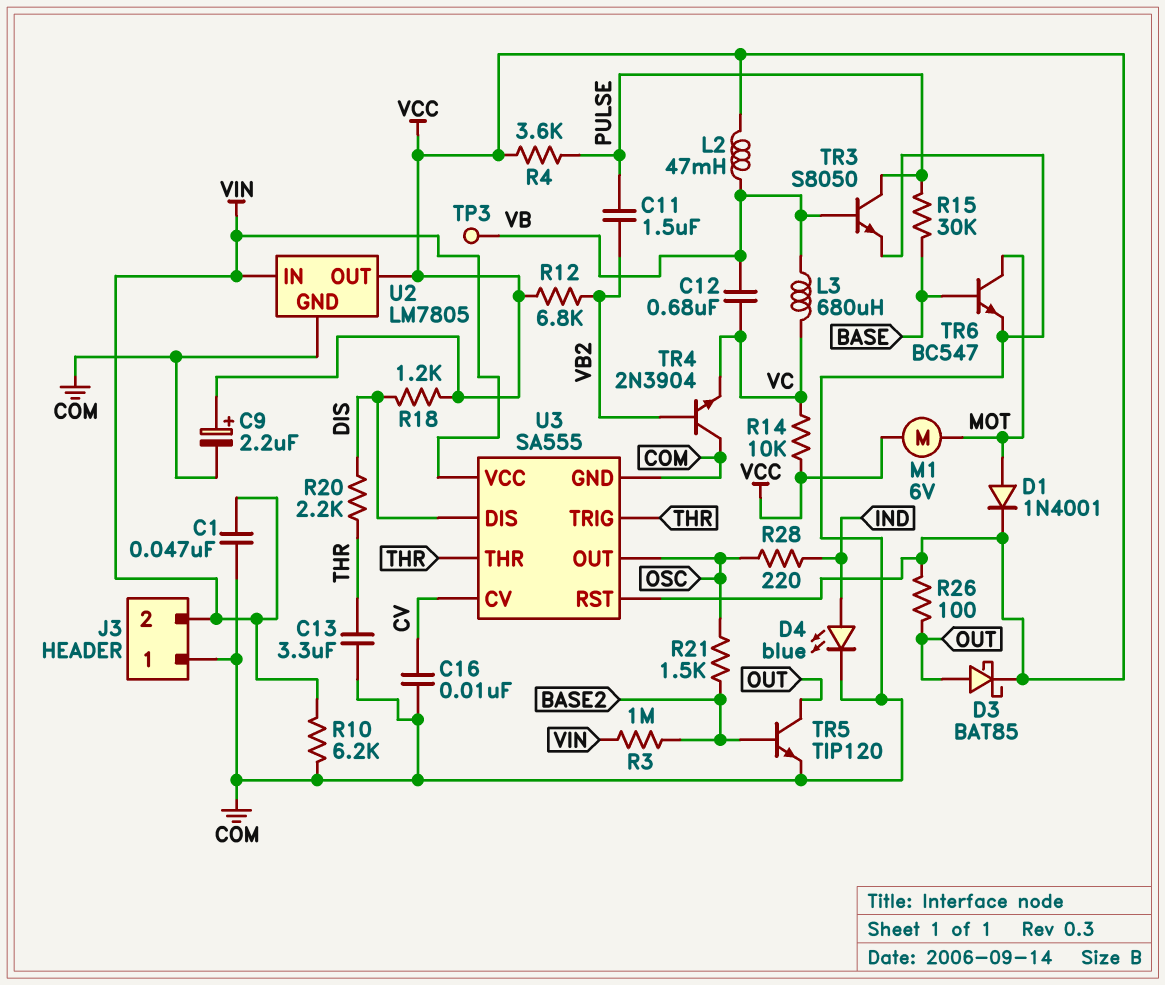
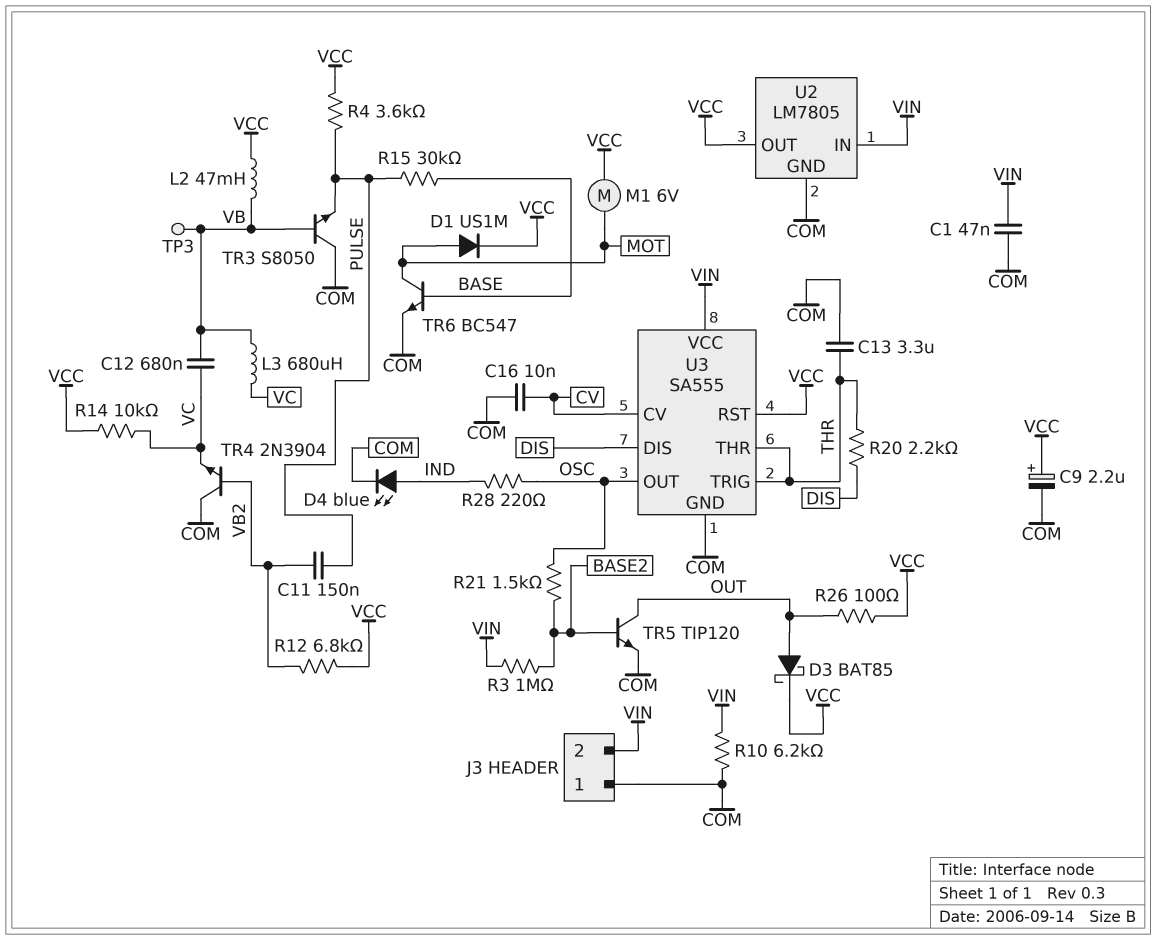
C11: 1.5uF (PULSE, VB2) -> 150nF (PULSE, VB2)
D1: diode 1N4001 (A MOT, K VCC) -> diode US1M (A MOT, K VCC)
R18: 1.2k (DIS, VCC) -> none
TR3: NPN S8050 (B VB, C PULSE, E COM) -> NPN S8050 (B VB, C COM, E PULSE)

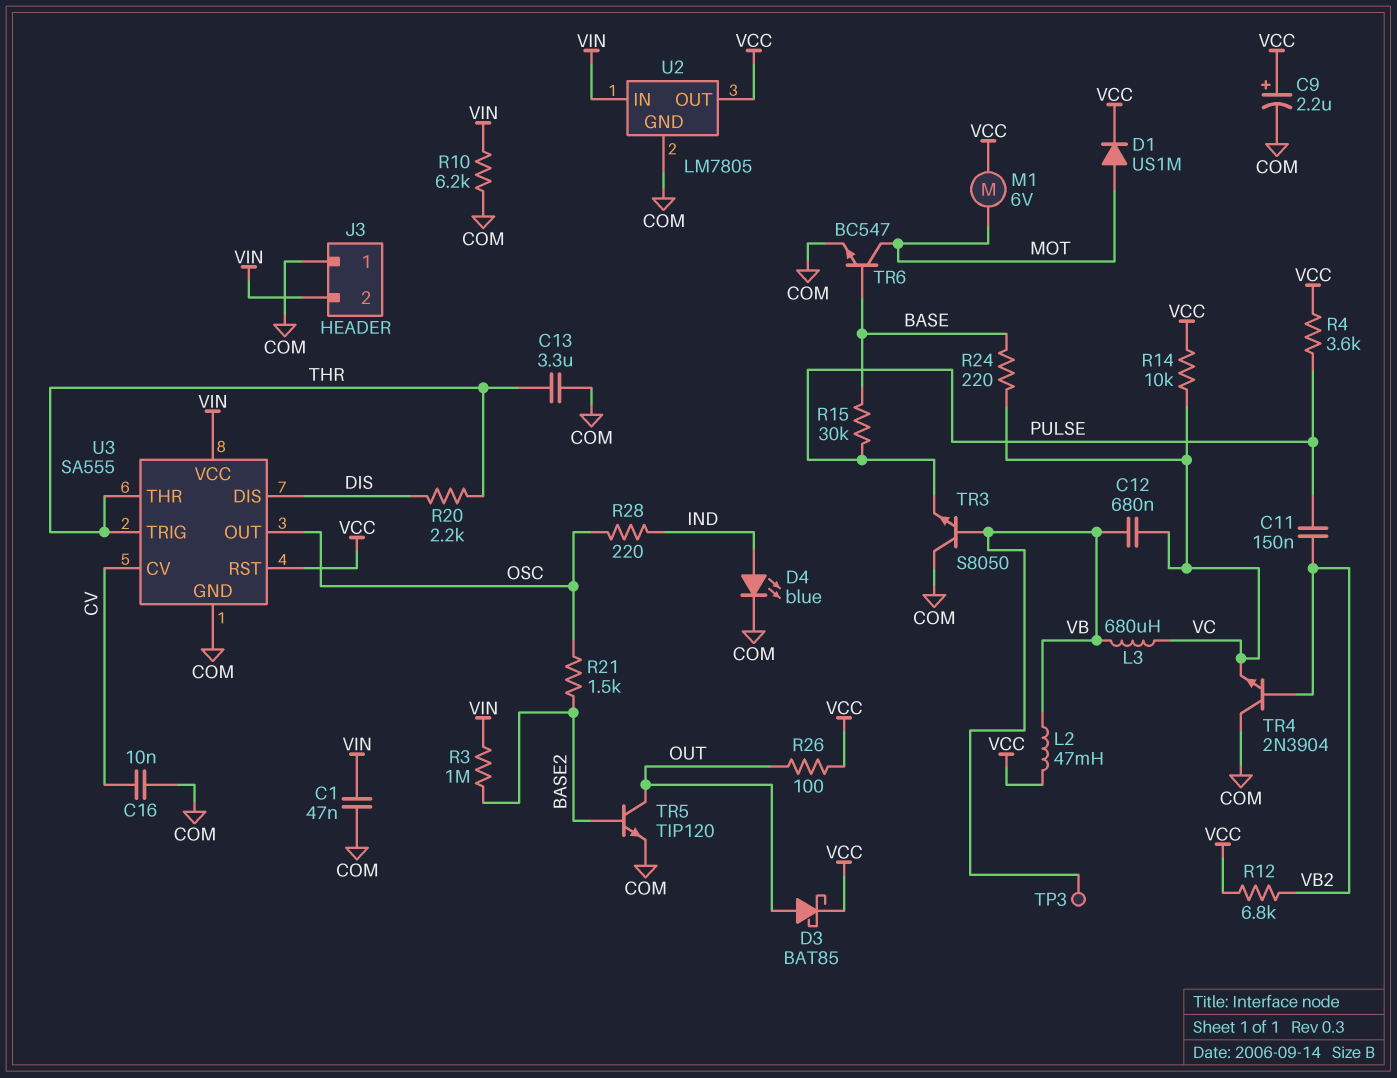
R24: none -> 220 (BASE, VC)

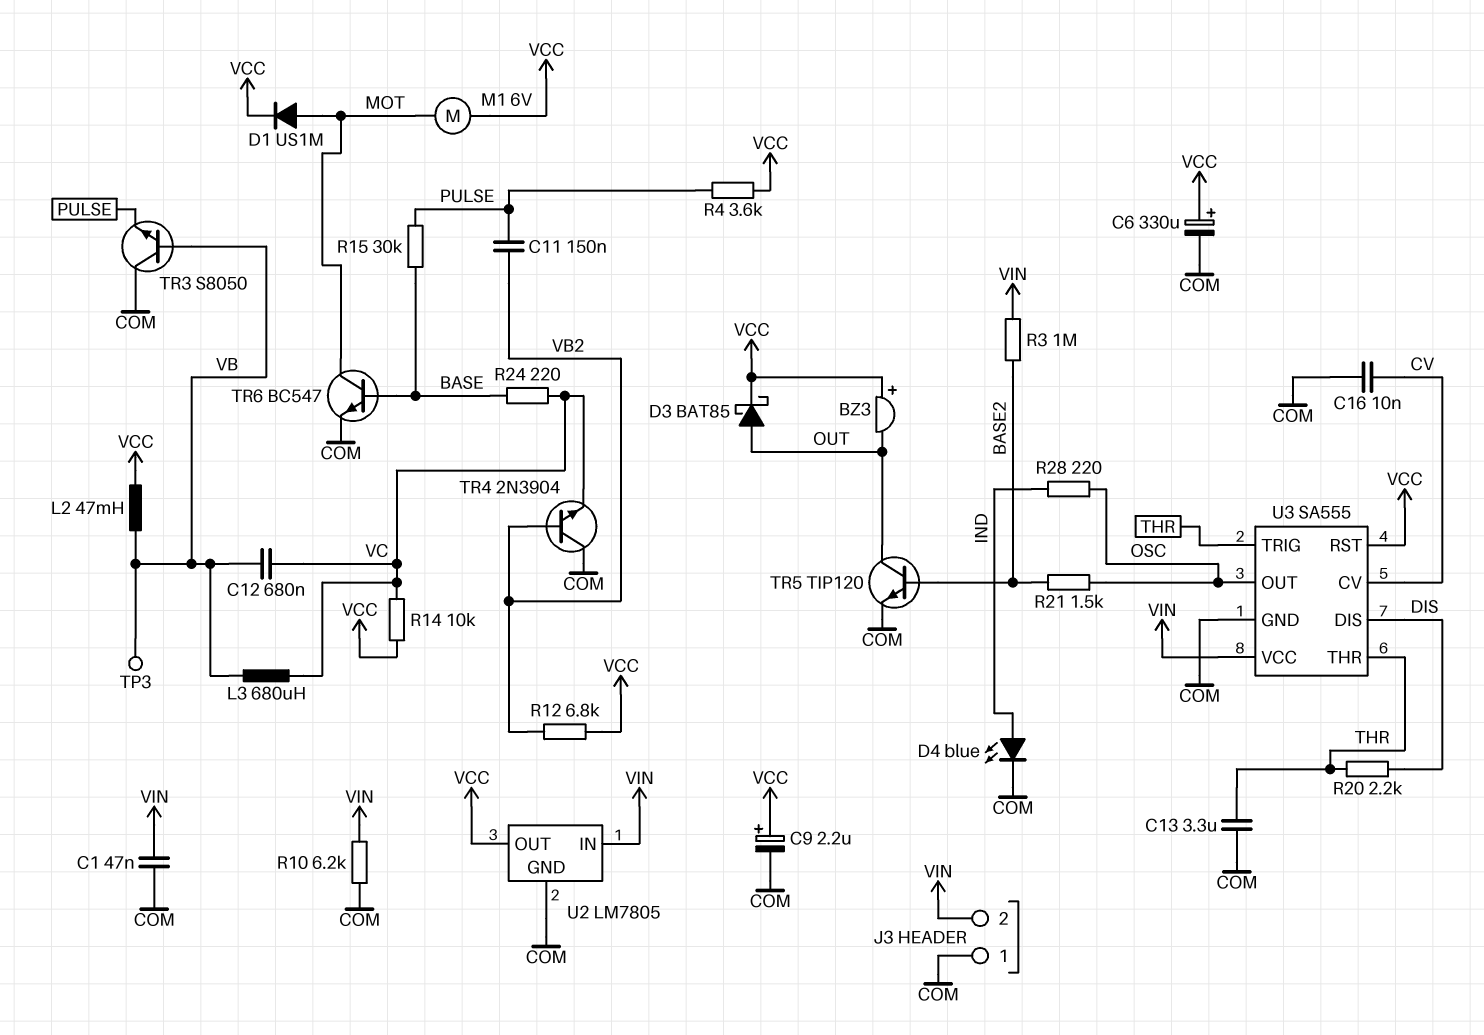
BZ3: none -> buzzer (plus VCC, minus OUT)
C6: none -> 330uF (plus VCC, minus COM)
R26: 100 (OUT, VCC) -> none

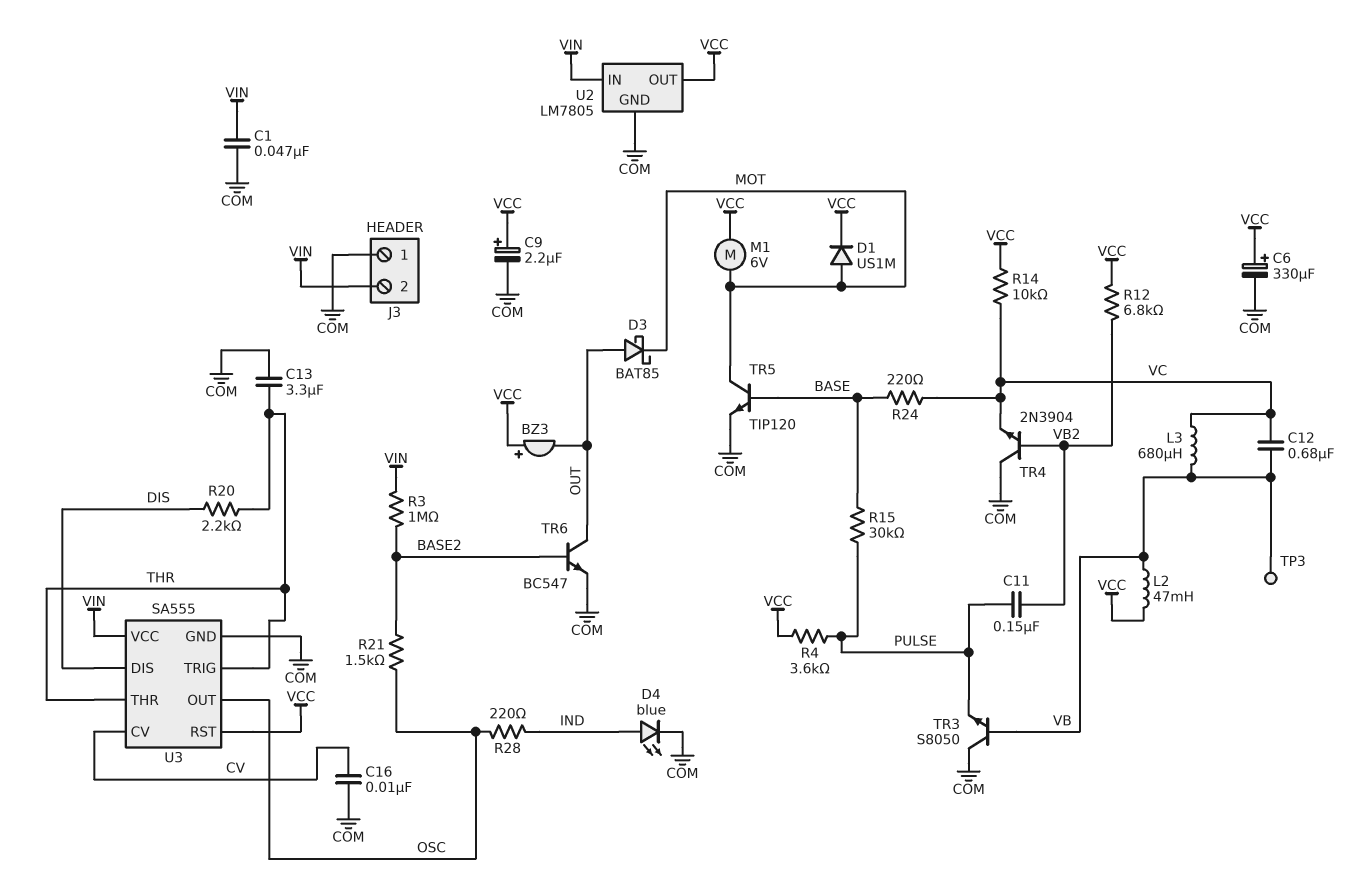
D3: schottky BAT85 (A OUT, K VCC) -> schottky BAT85 (A OUT, K MOT)
R10: 6.2k (COM, VIN) -> none
TR5: NPN TIP120 (B BASE2, C OUT, E COM) -> NPN TIP120 (B BASE, C MOT, E COM)
TR6: NPN BC547 (B BASE, C MOT, E COM) -> NPN BC547 (B BASE2, C OUT, E COM)

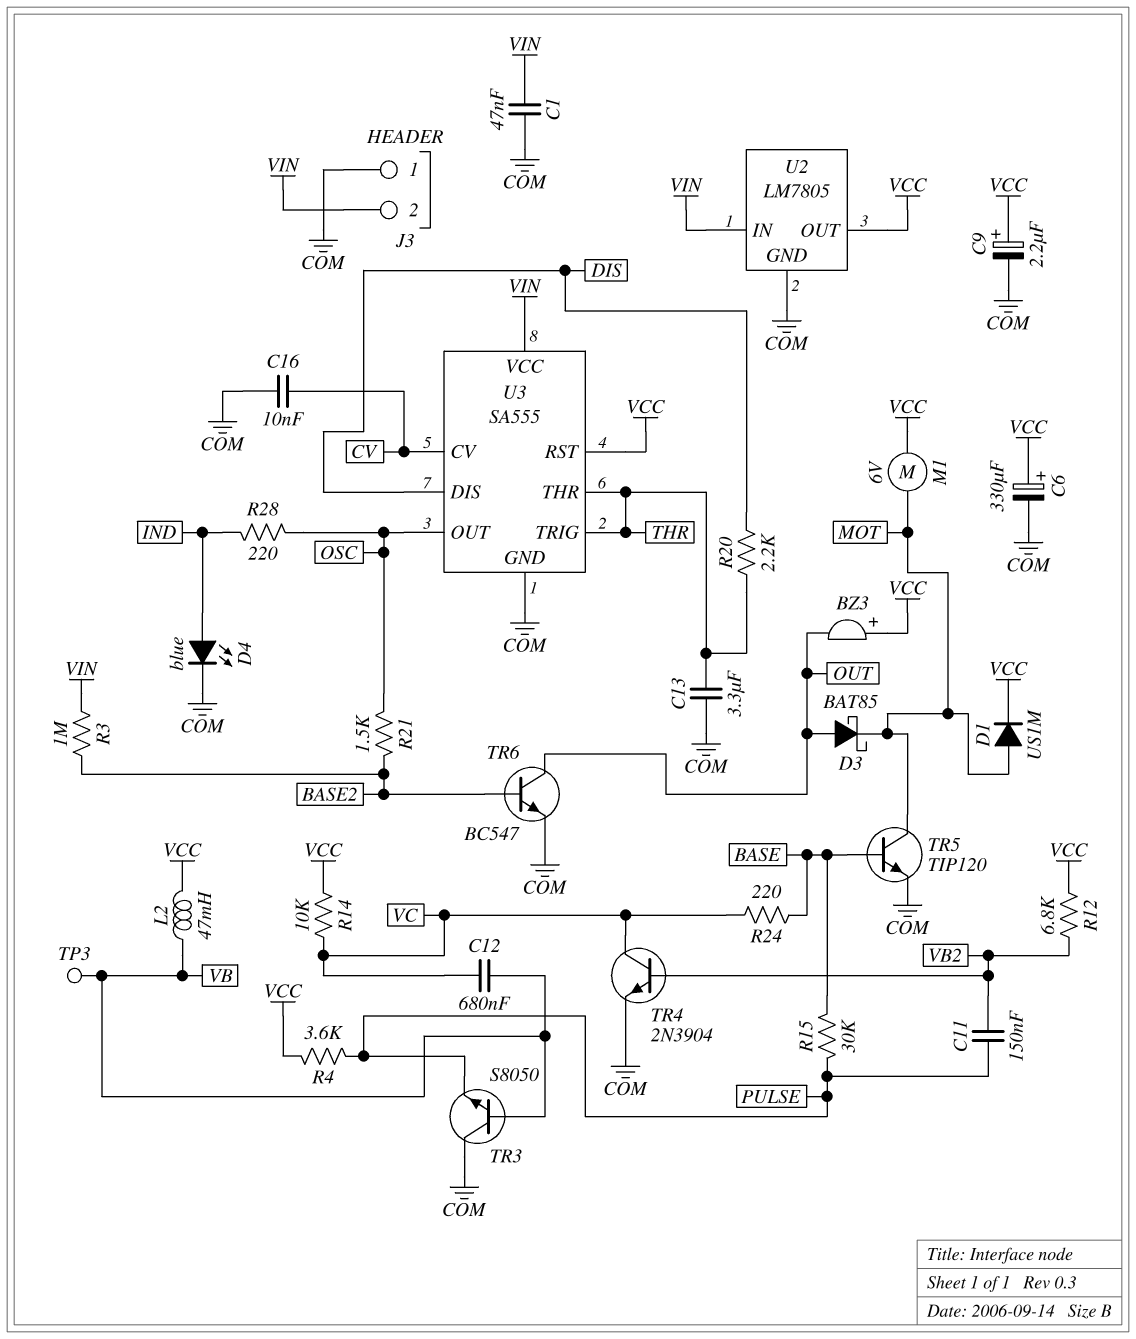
L3: 680uH (VB, VC) -> none
TR4: NPN 2N3904 (B VB2, C COM, E VC) -> NPN 2N3904 (B VB2, C VC, E COM)

